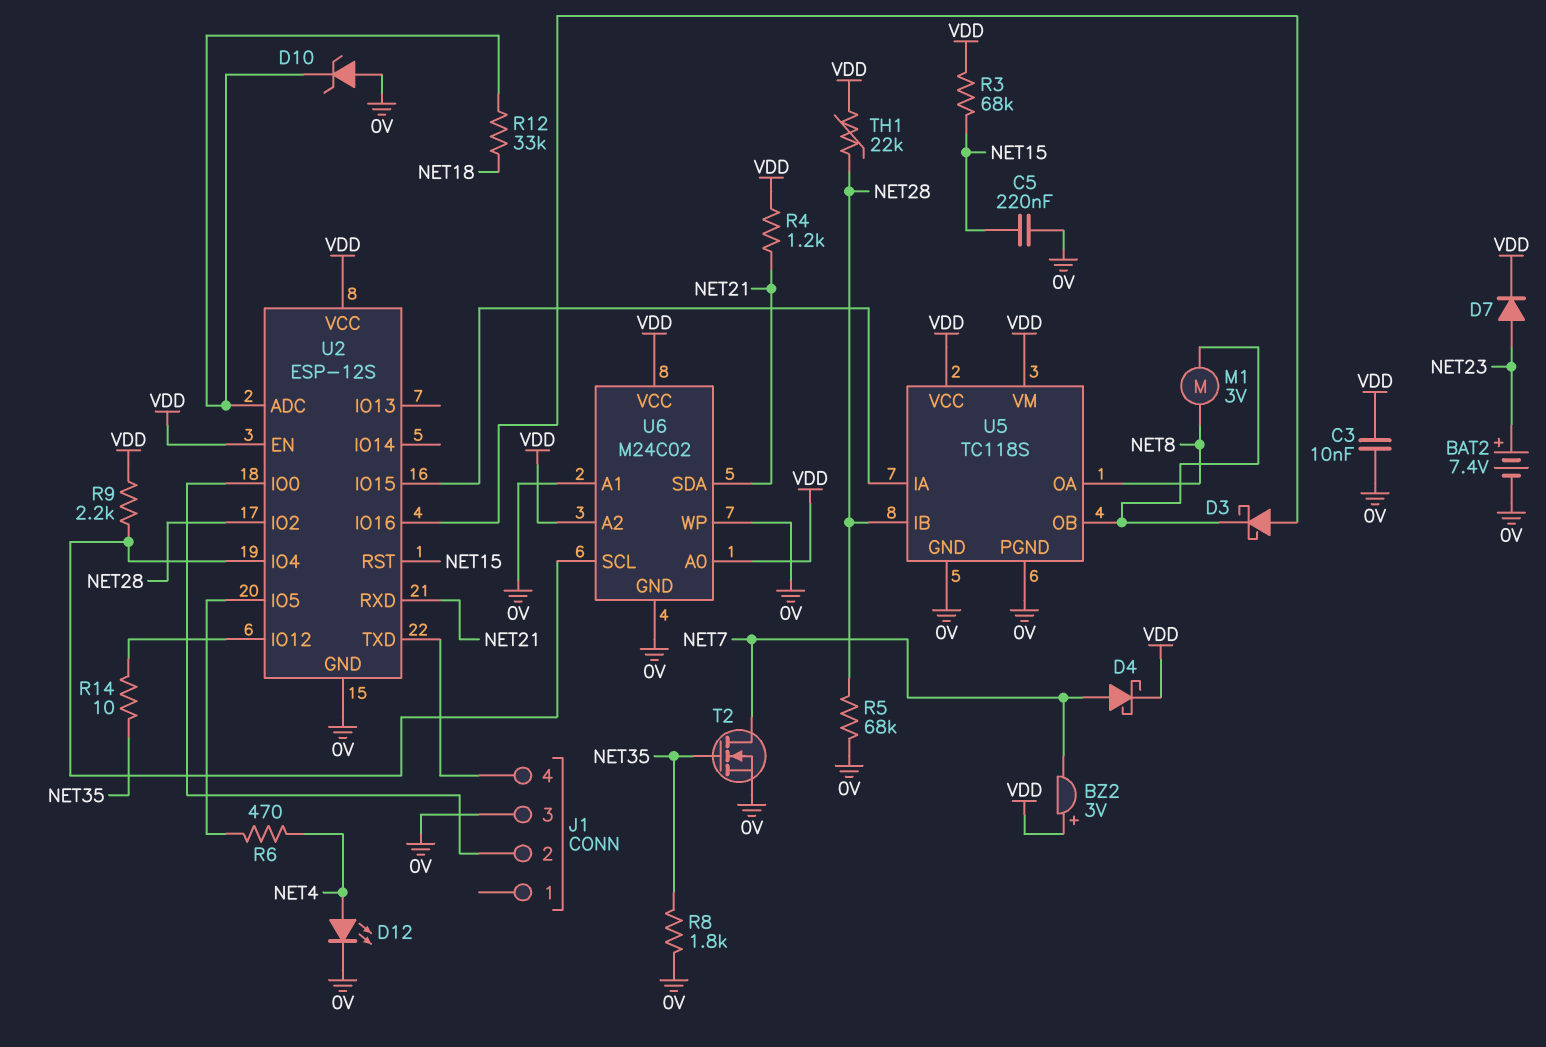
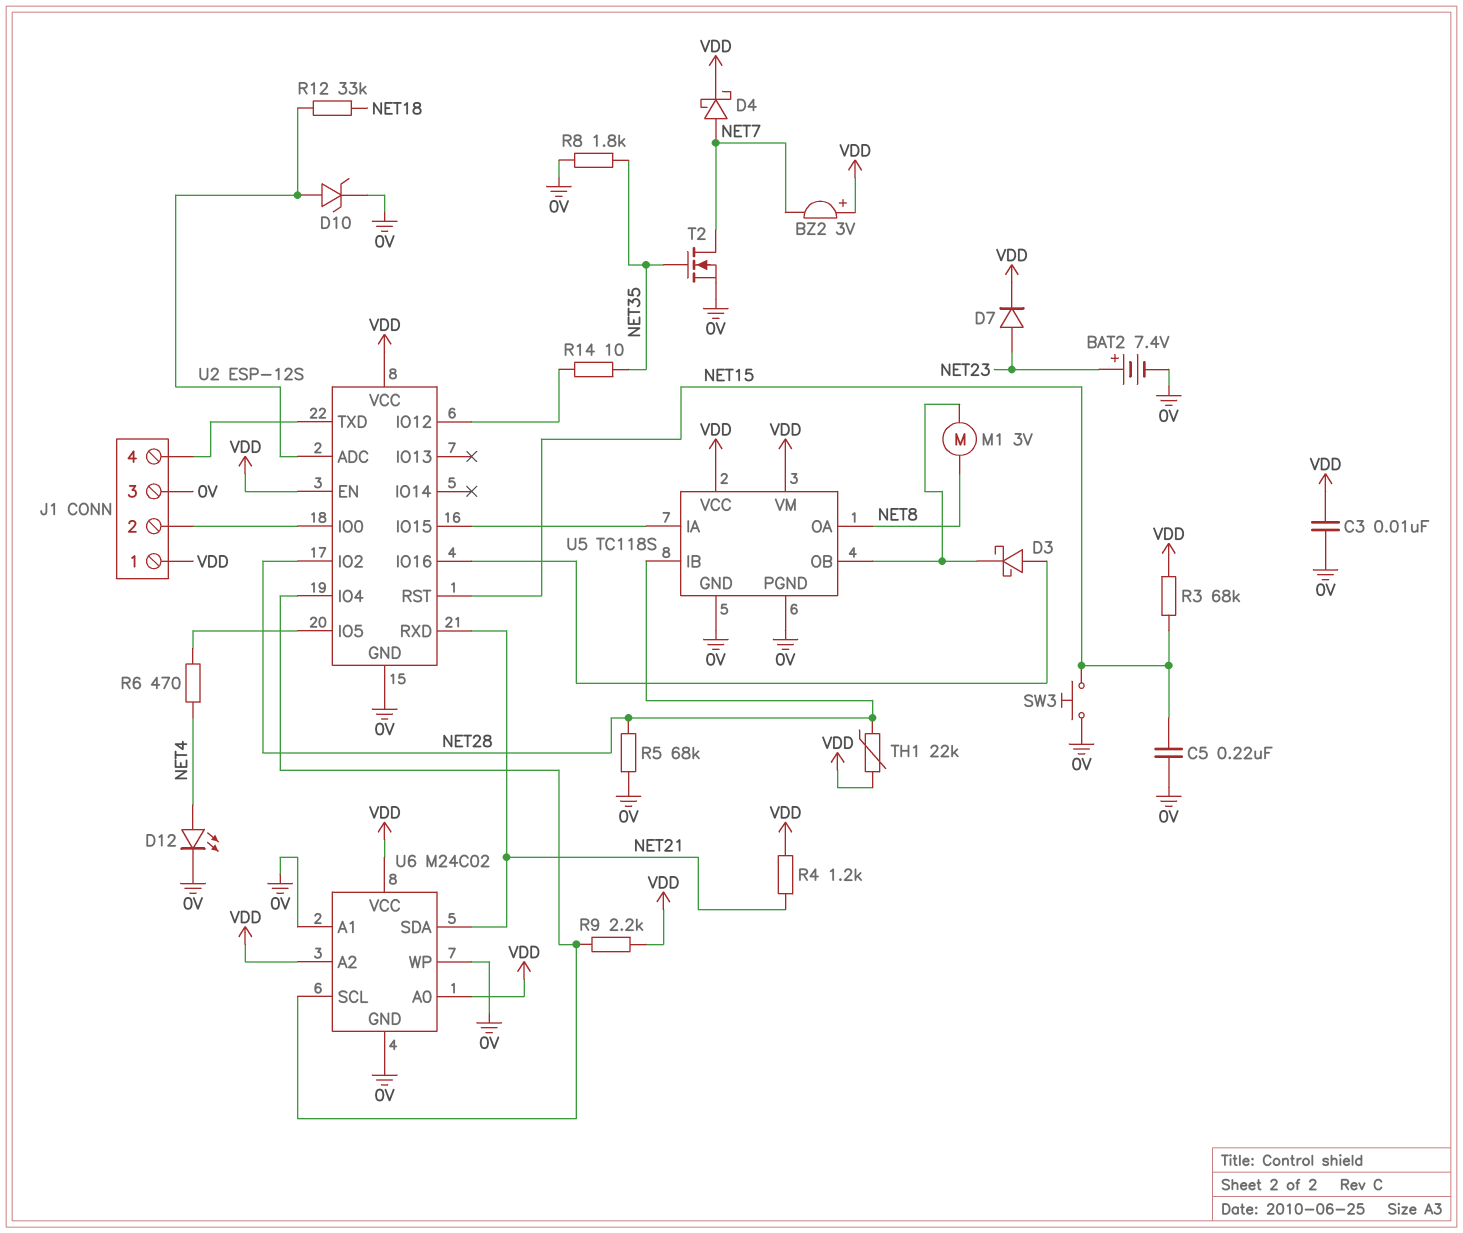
D10: zener (A 0V, K U2/ADC) -> zener (A U2/ADC, K 0V)
J1 pin 1: none -> VDD
SW3: none -> button (0V, NET15)

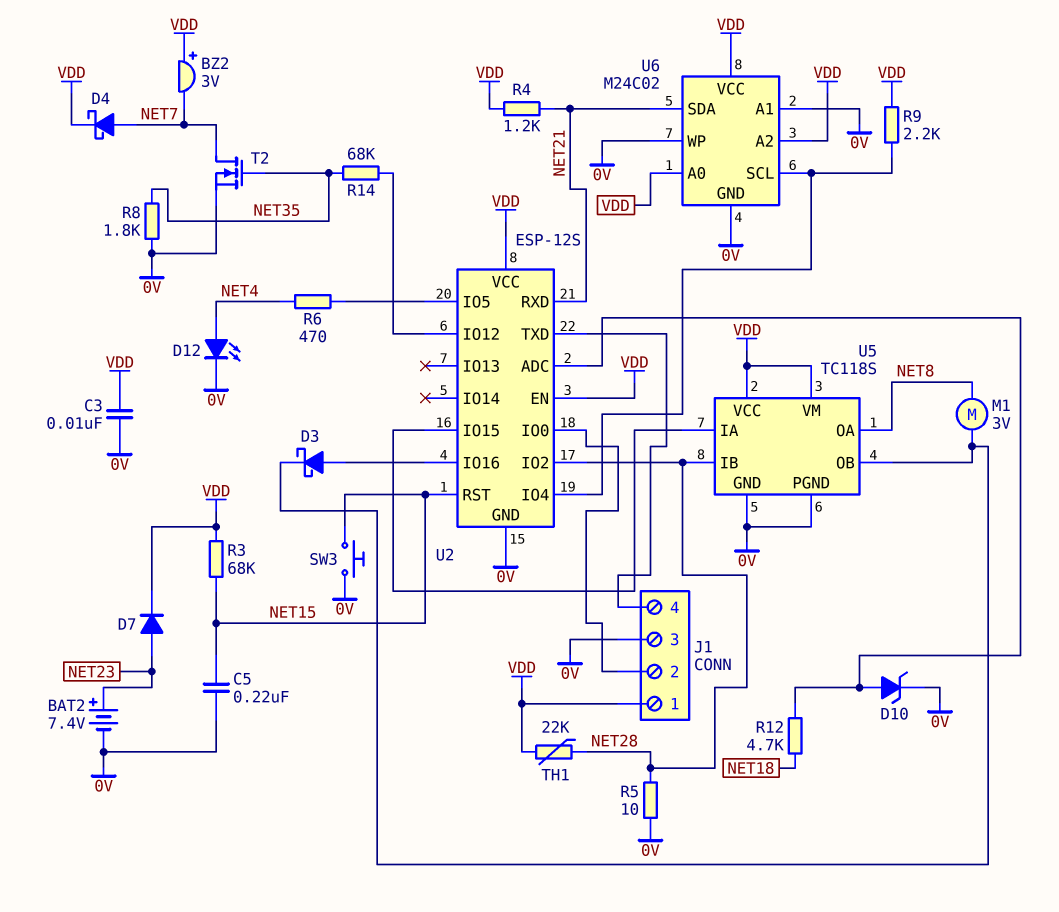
R5: 68k (0V, NET28) -> 10 (0V, NET28)
R12: 33k (NET18, U2/ADC) -> 4.7k (NET18, U2/ADC)
R14: 10 (NET35, U2/IO12) -> 68k (NET35, U2/IO12)

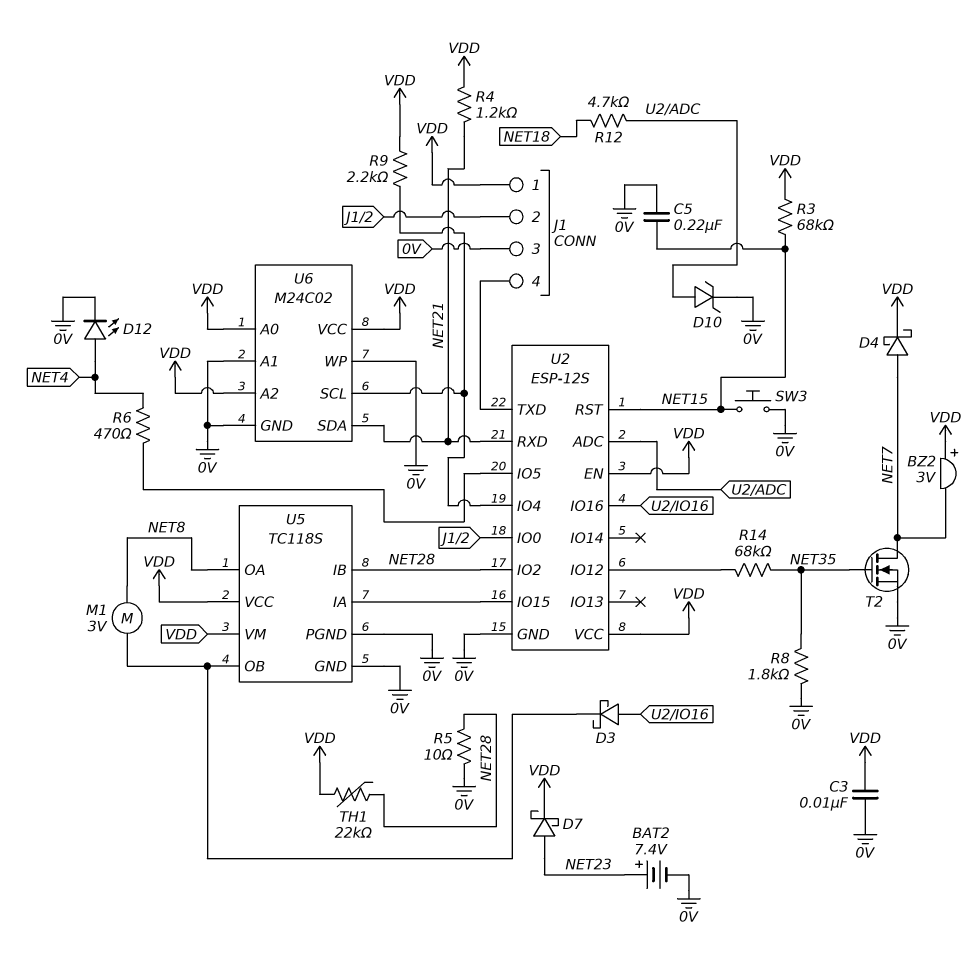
D7: diode (A NET23, K VDD) -> schottky (A NET23, K VDD)

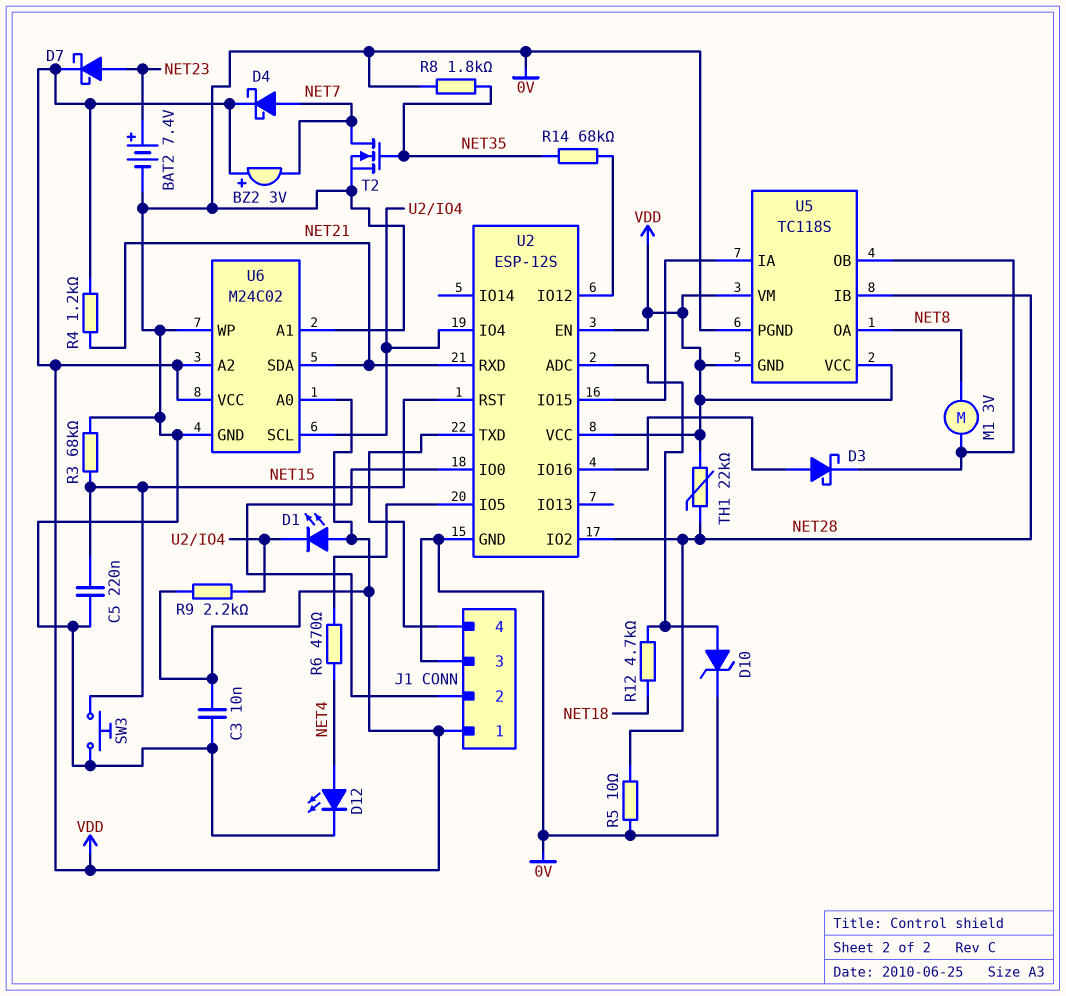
D1: none -> LED (A VDD, K U2/IO4)
R3: 68k (NET15, VDD) -> 68k (0V, NET15)
U5 pin GND: 0V -> VDD

